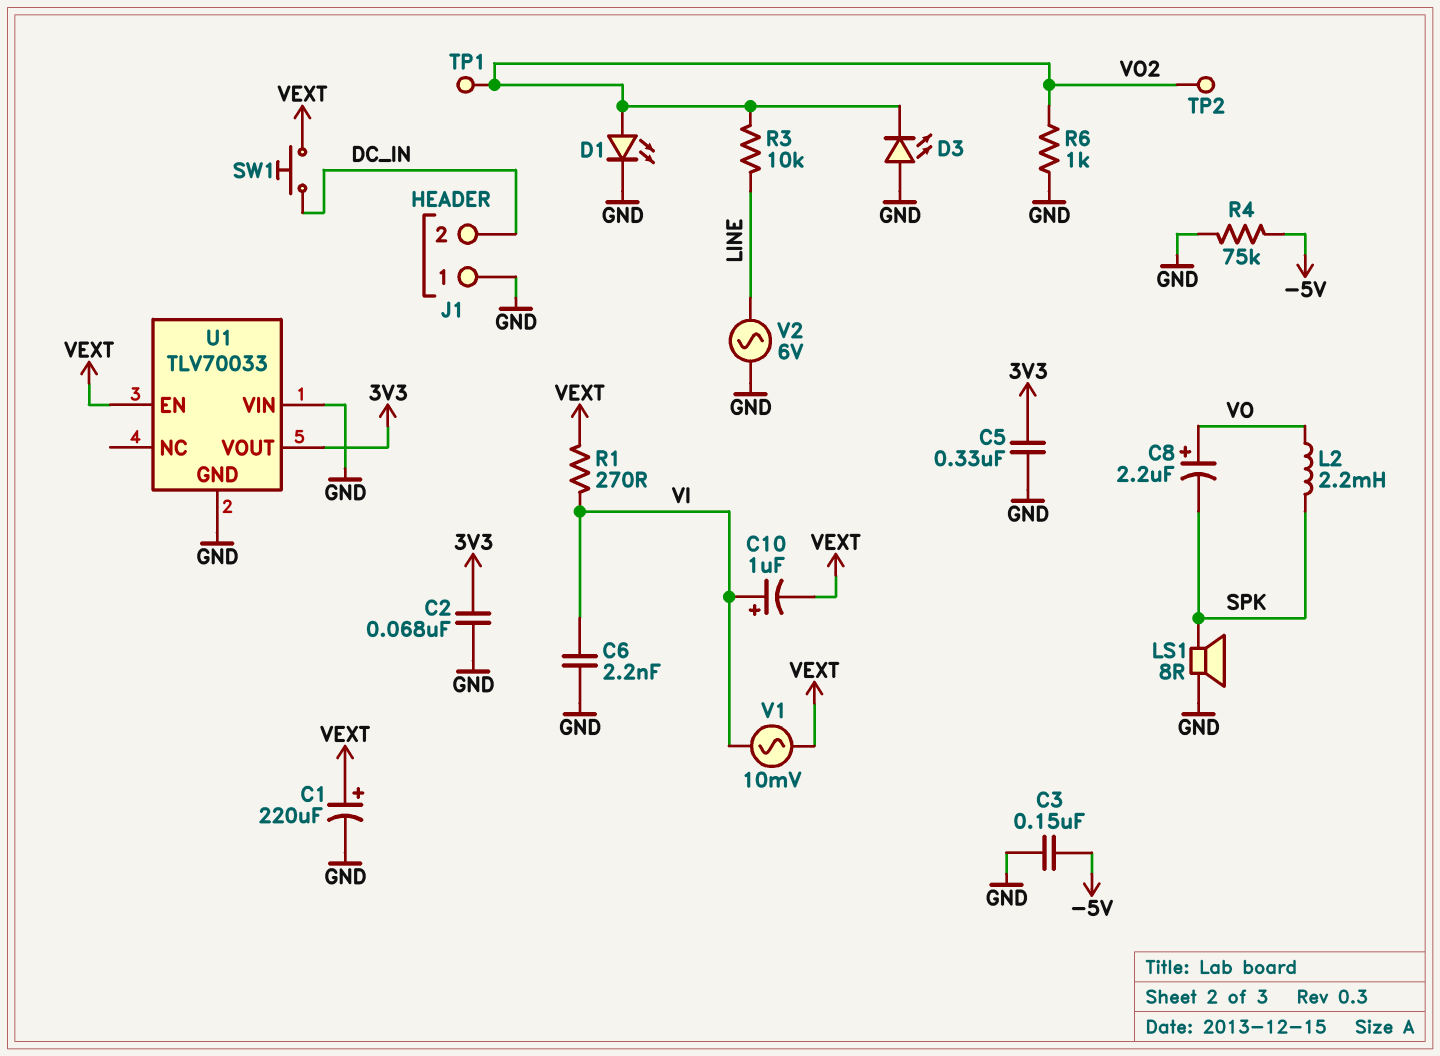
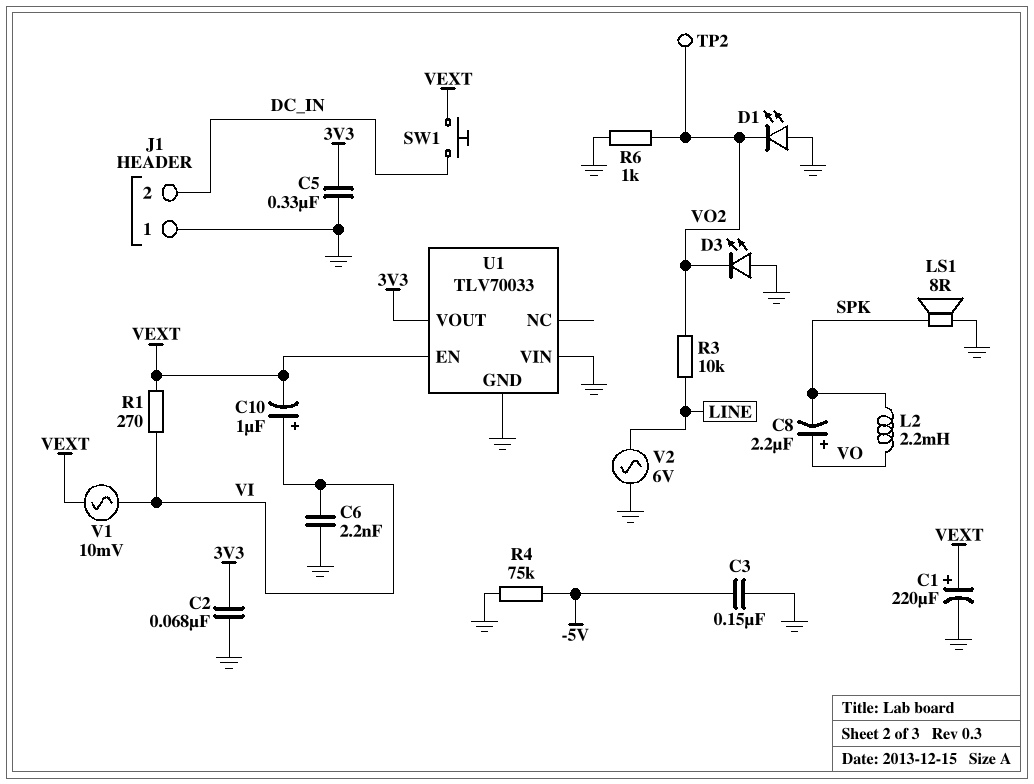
D1: LED (A VO2, K GND) -> LED (A GND, K VO2)
TP1: test point (VO2) -> none

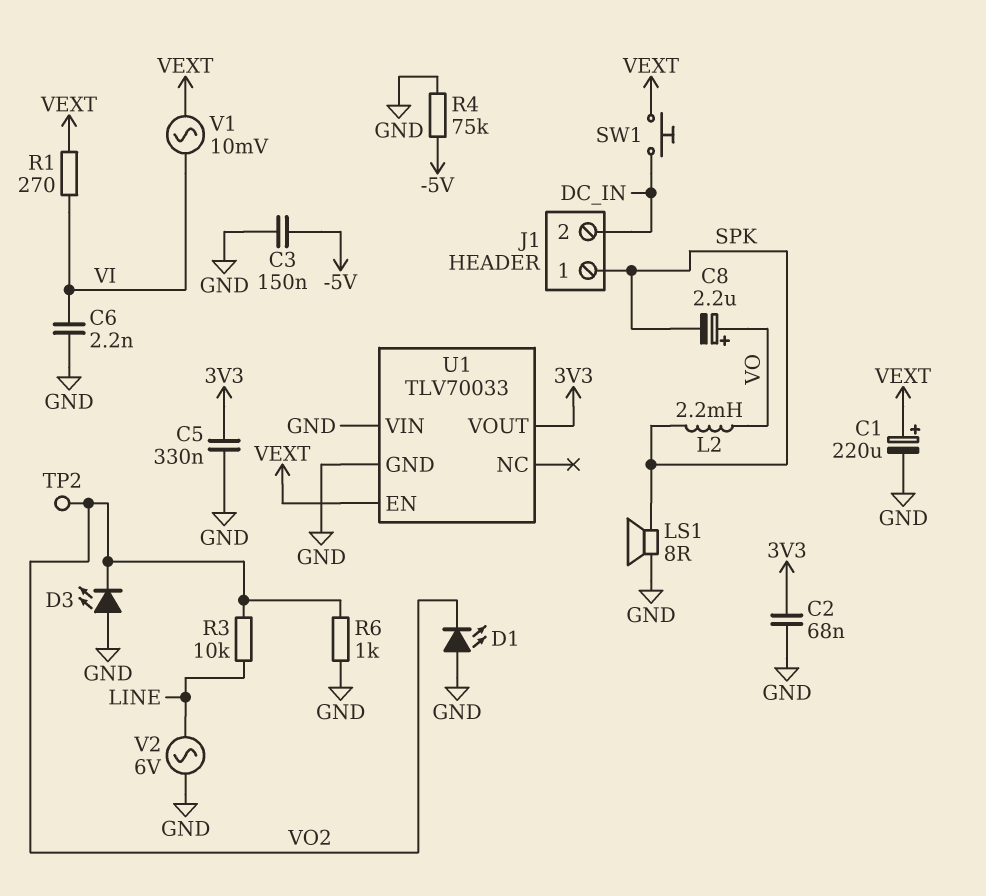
C10: 1uF (plus VI, minus VEXT) -> none
J1 pin 1: GND -> SPK

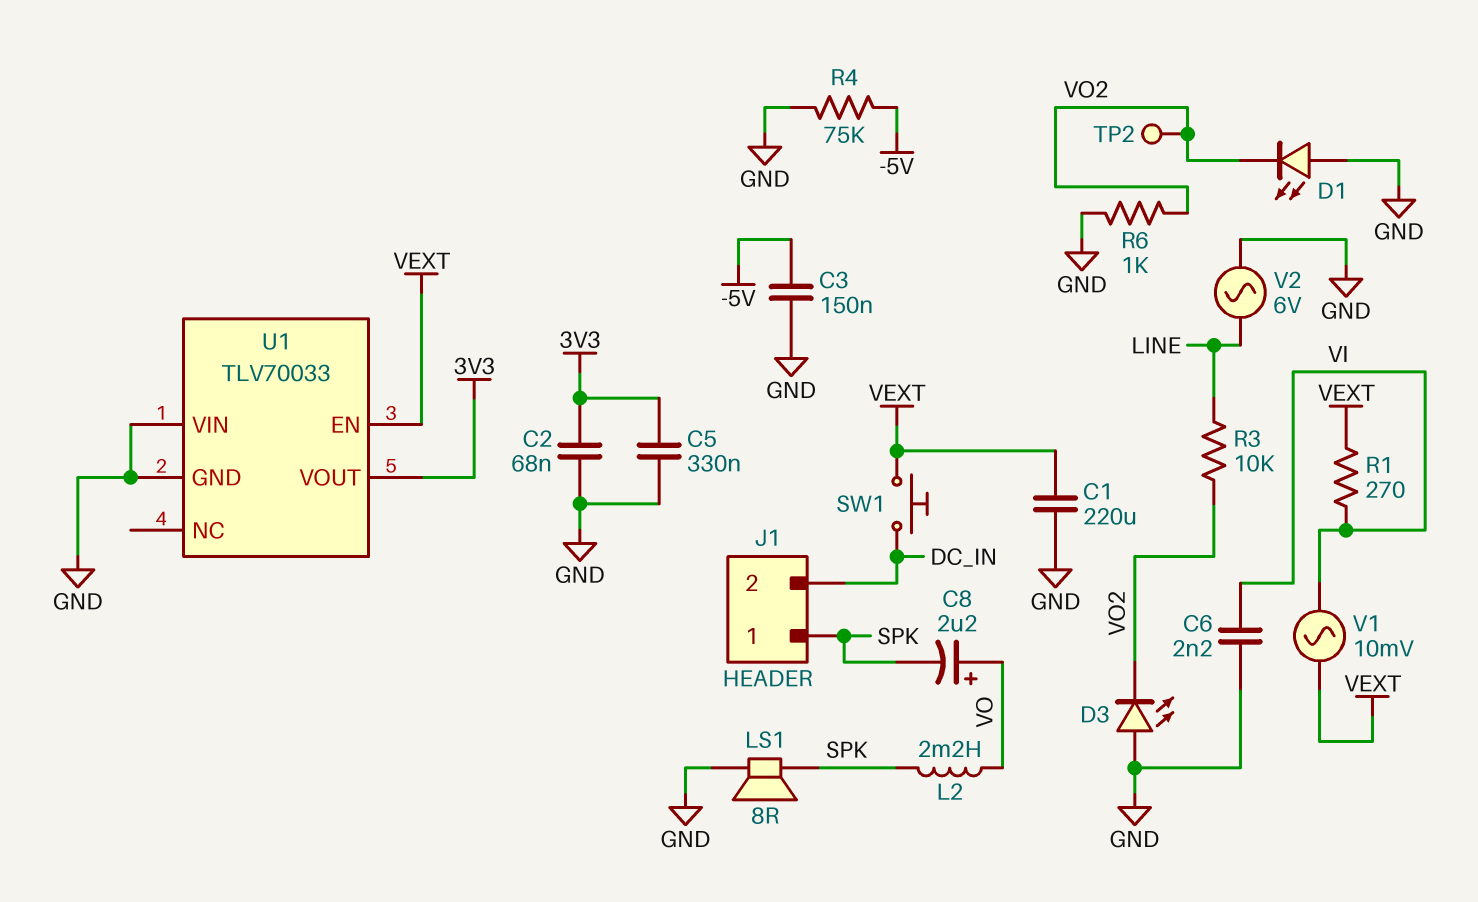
C1: 220uF (plus VEXT, minus GND) -> 220uF (GND, VEXT)

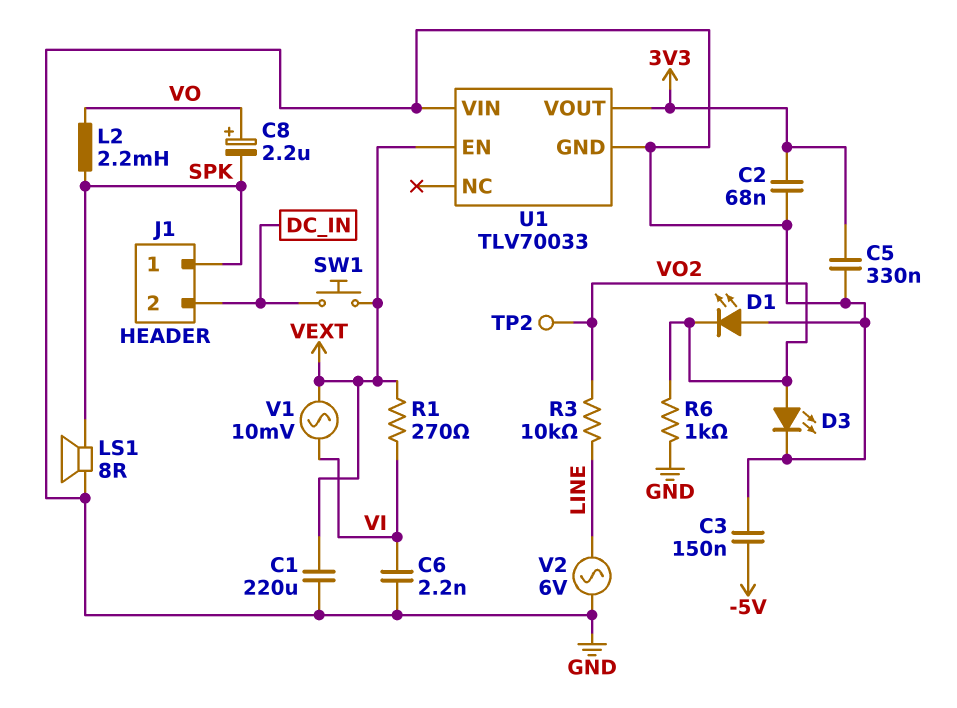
D3: LED (A GND, K VO2) -> LED (A VO2, K GND)
R4: 75k (-5V, GND) -> none

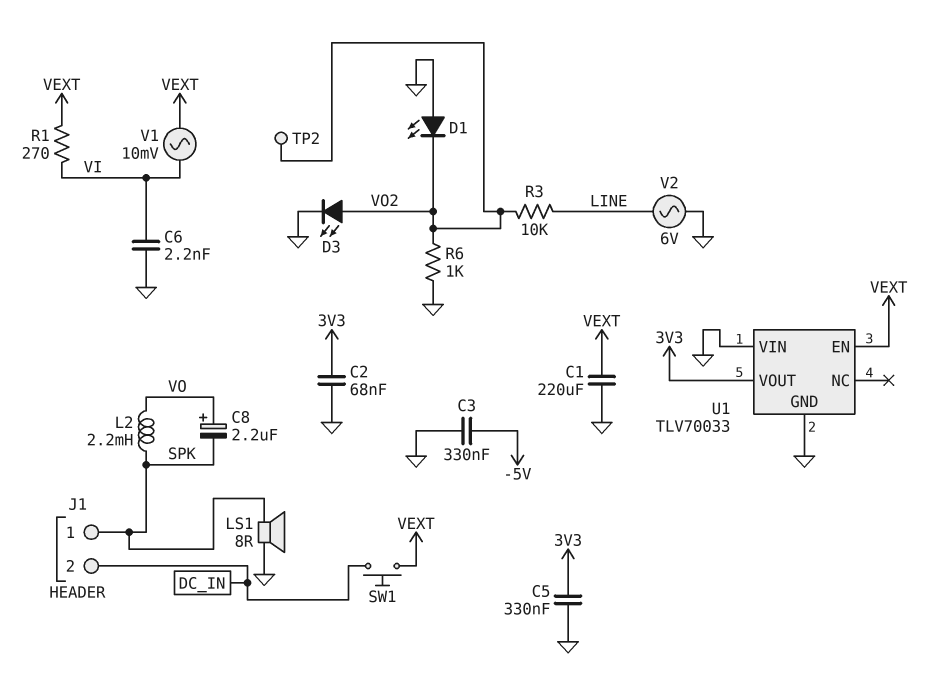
C3: 150nF (-5V, GND) -> 330nF (-5V, GND)

